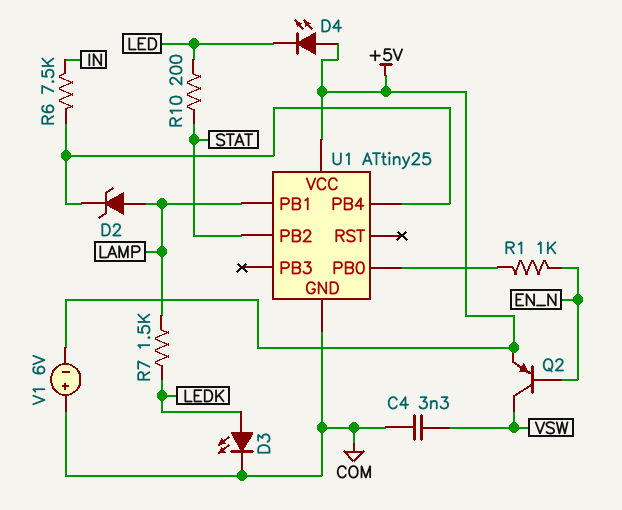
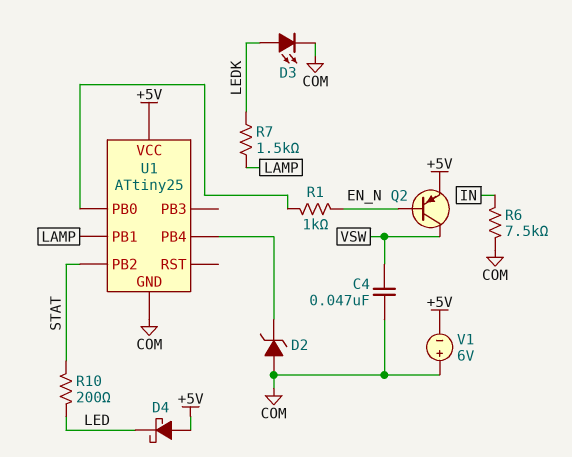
C4: 3.3nF (COM, VSW) -> 47nF (COM, VSW)
D2: zener (A LAMP, K U1/PB4) -> zener (A COM, K U1/PB4)
D4: LED (A +5V, K LED) -> schottky (A +5V, K LED)
R6: 7.5k (IN, U1/PB4) -> 7.5k (COM, IN)

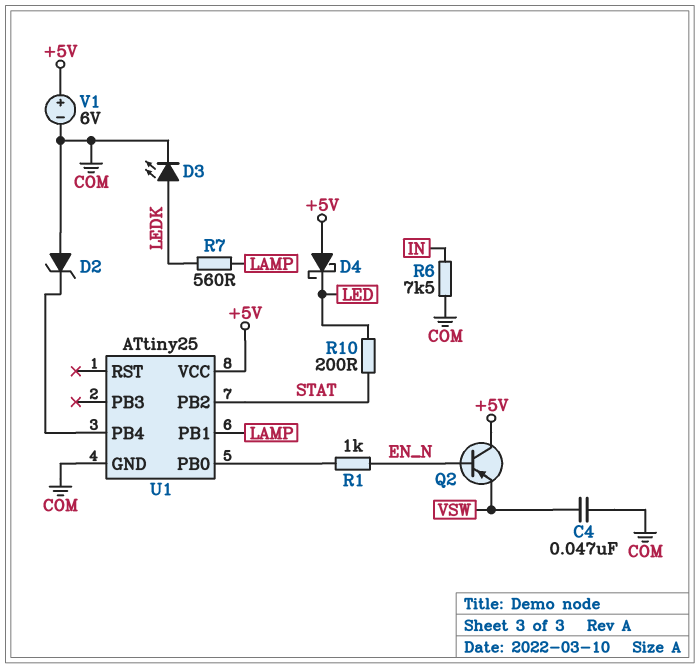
Q2: PNP (B EN_N, C VSW, E +5V) -> PNP (B EN_N, C +5V, E VSW)
R7: 1.5k (LAMP, LEDK) -> 560 (LAMP, LEDK)
V1: 6V (plus COM, minus +5V) -> 6V (plus +5V, minus COM)

